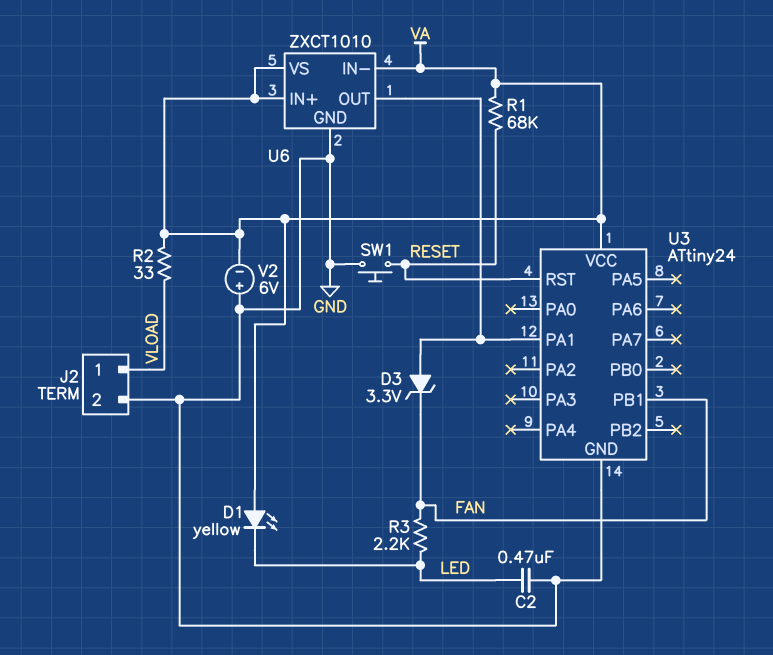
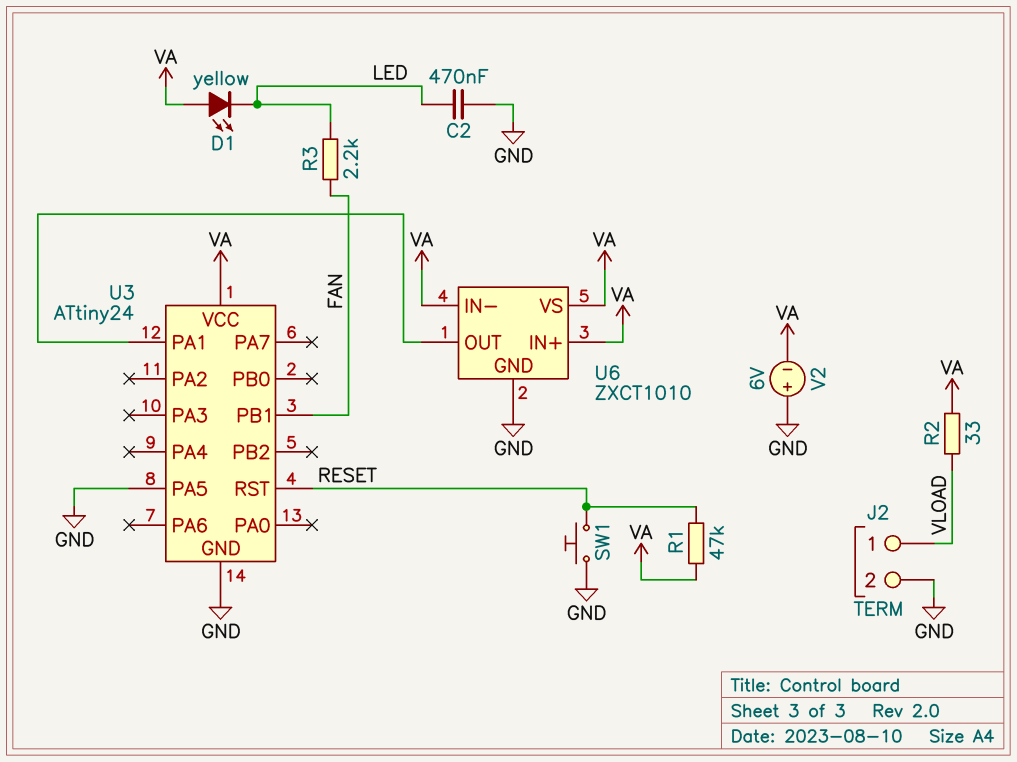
D3: zener 3.3V (A U3/PA1, K FAN) -> none
R1: 68k (RESET, VA) -> 47k (RESET, VA)
U3 pin PA5: none -> GND

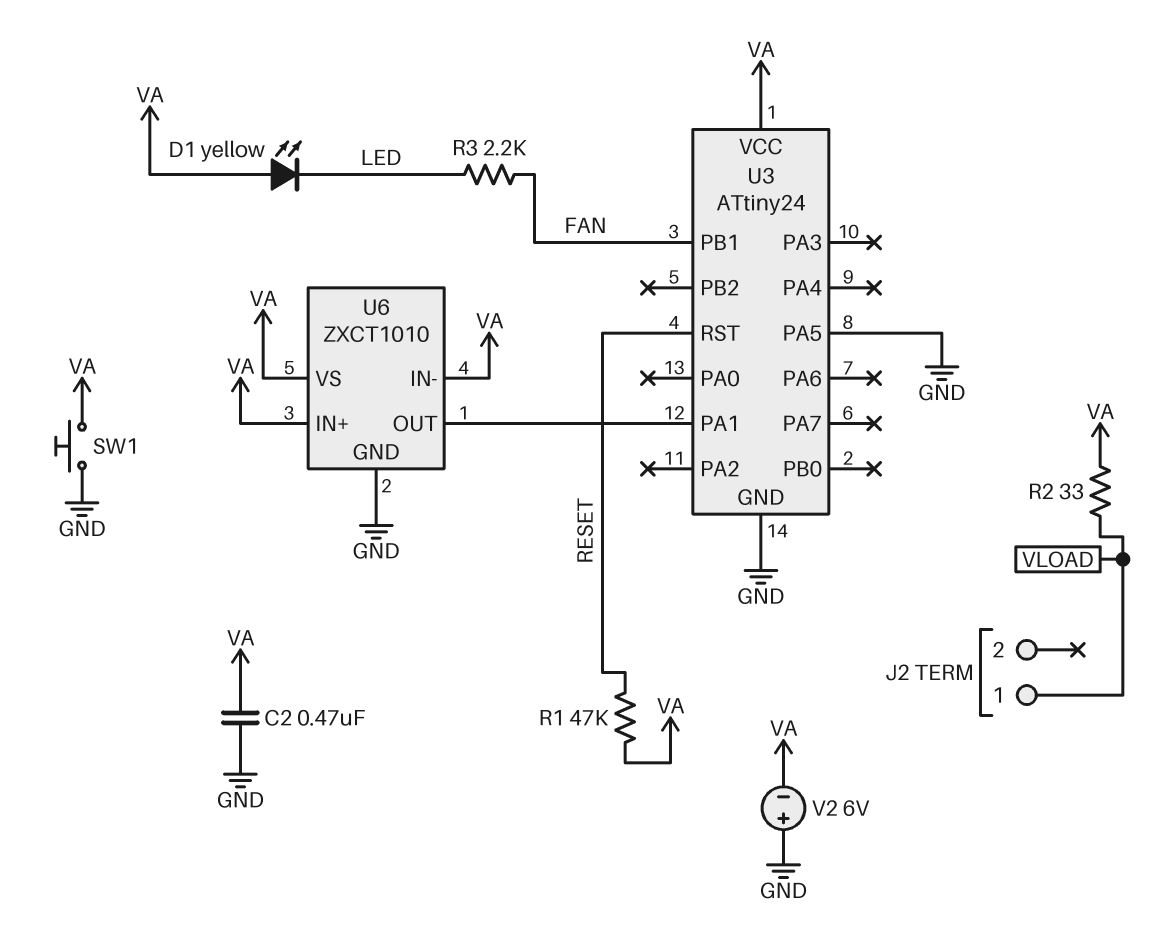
C2: 470nF (GND, LED) -> 470nF (GND, VA)
J2 pin 2: GND -> none
SW1: button (GND, RESET) -> button (GND, VA)

